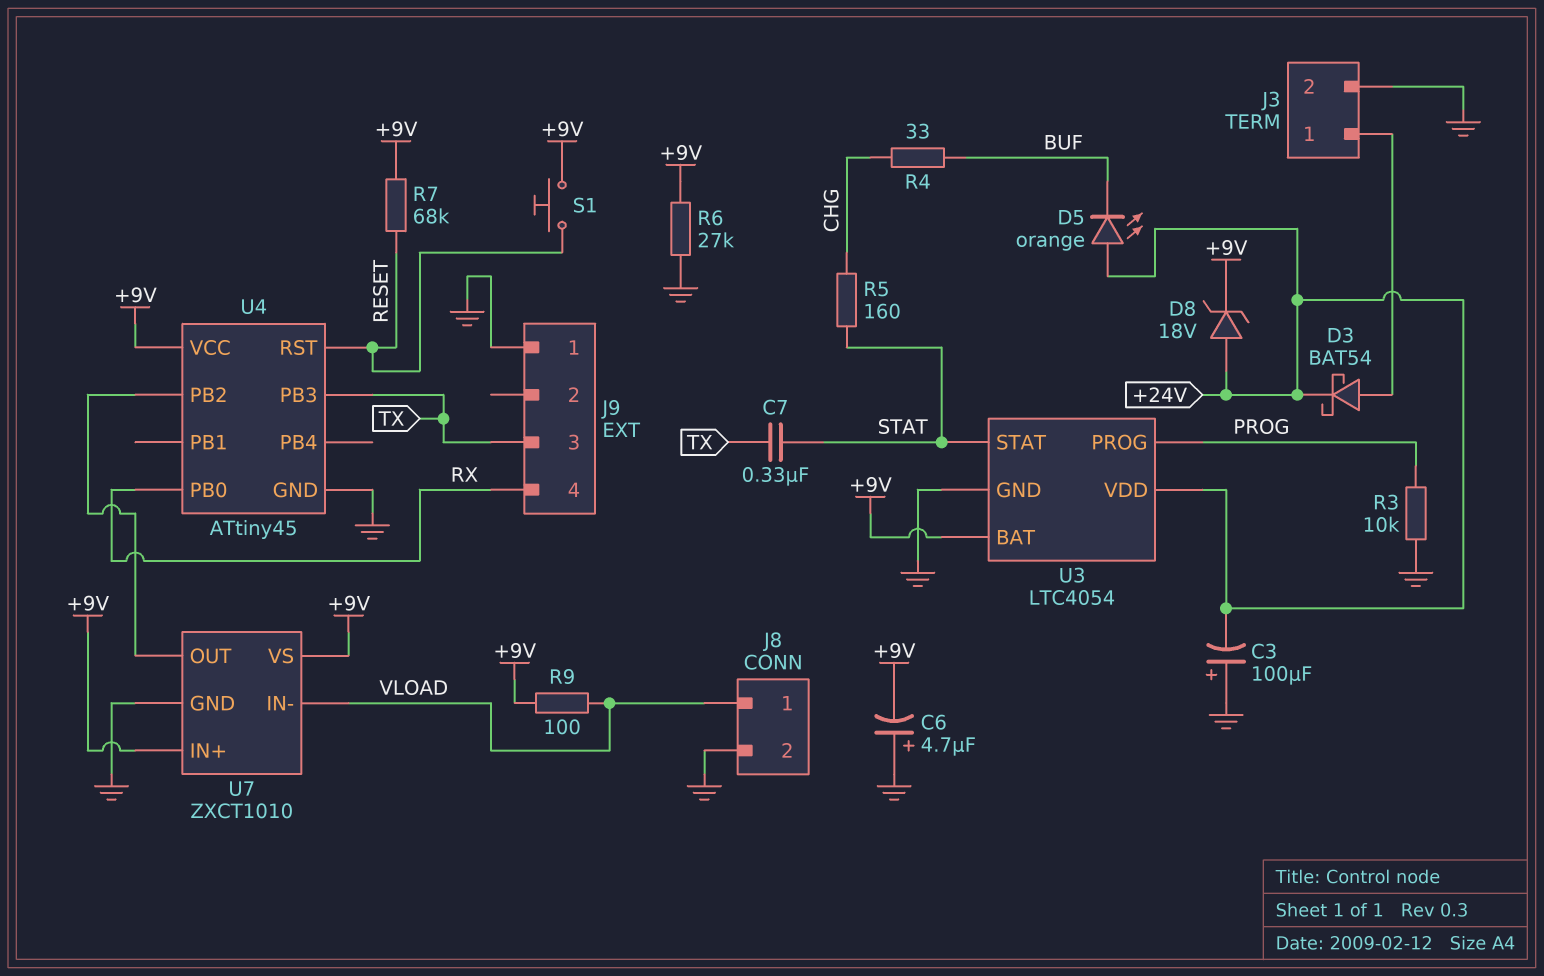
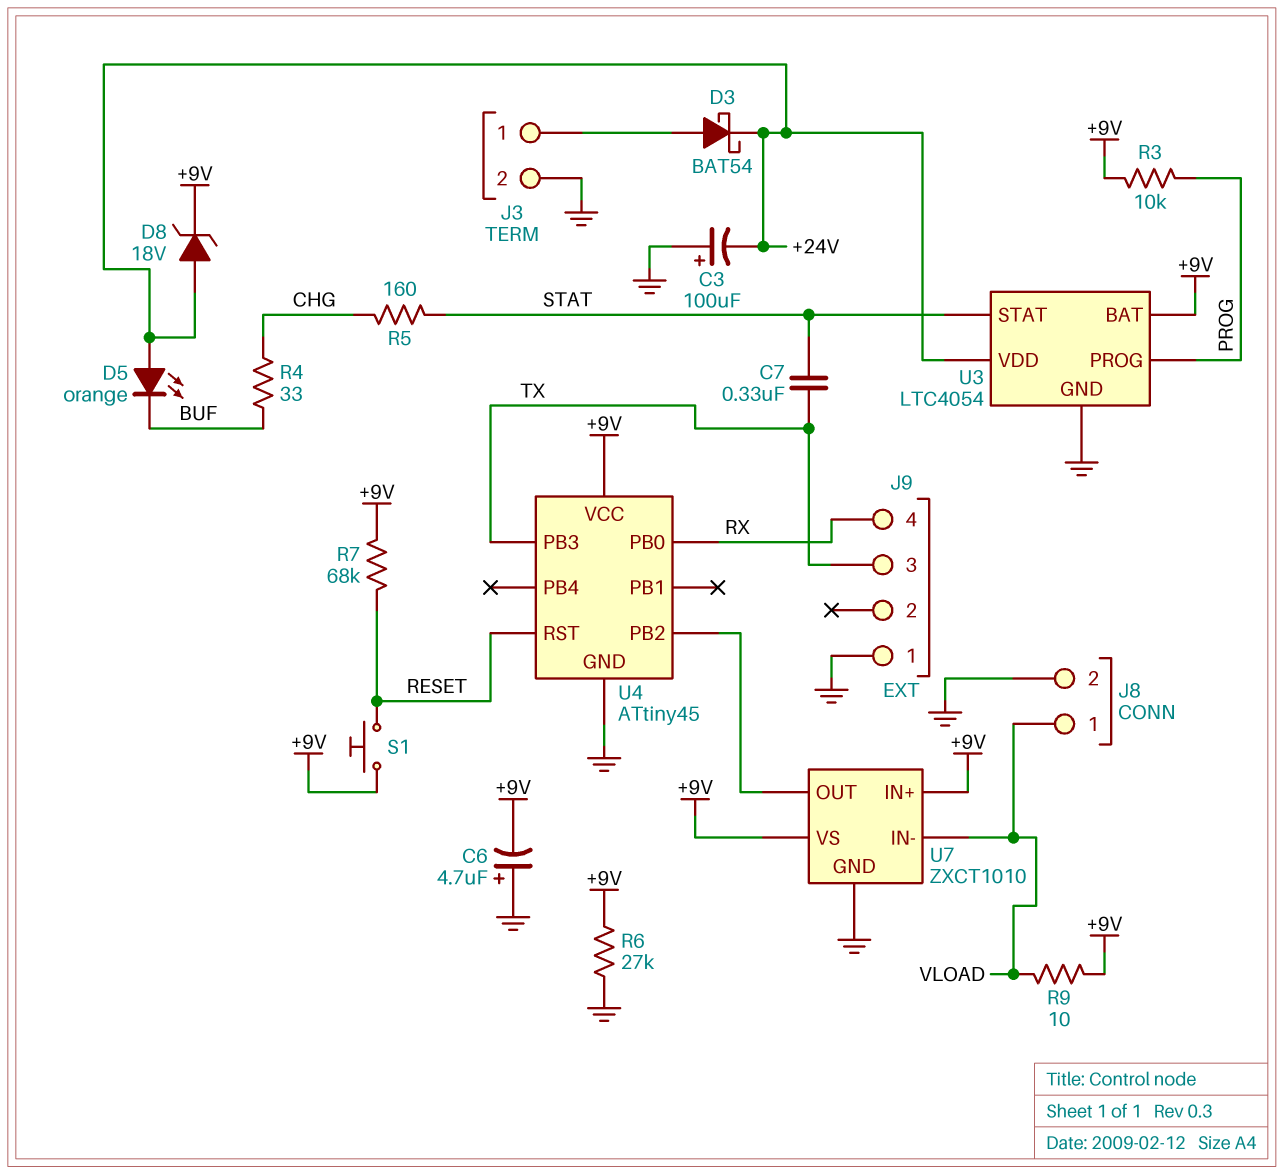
R3: 10k (GND, PROG) -> 10k (+9V, PROG)
R9: 100 (+9V, VLOAD) -> 10 (+9V, VLOAD)

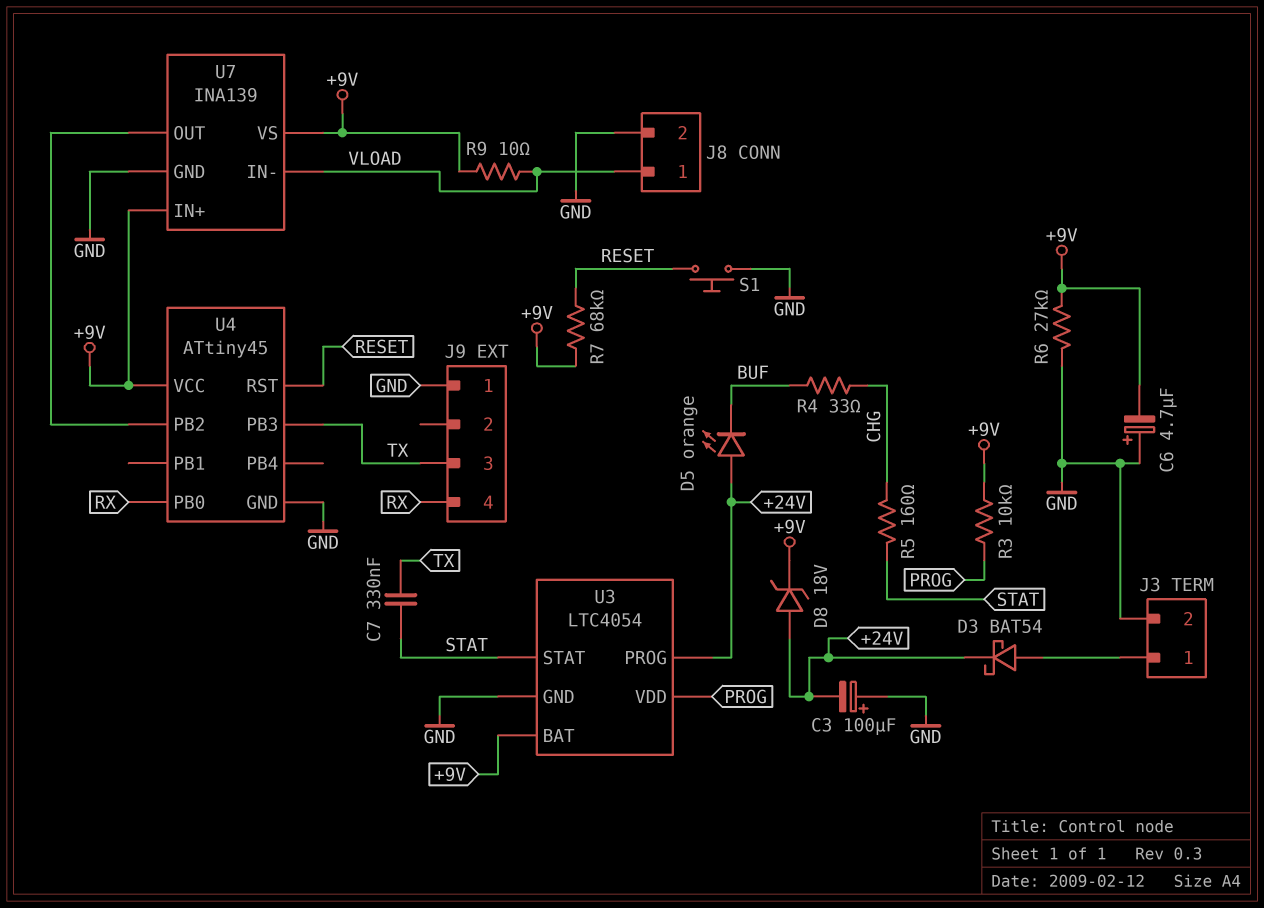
S1: button (+9V, RESET) -> button (GND, RESET)
U3 pin PROG: PROG -> +24V
U3 pin VDD: +24V -> PROG
U7: ZXCT1010 -> INA139

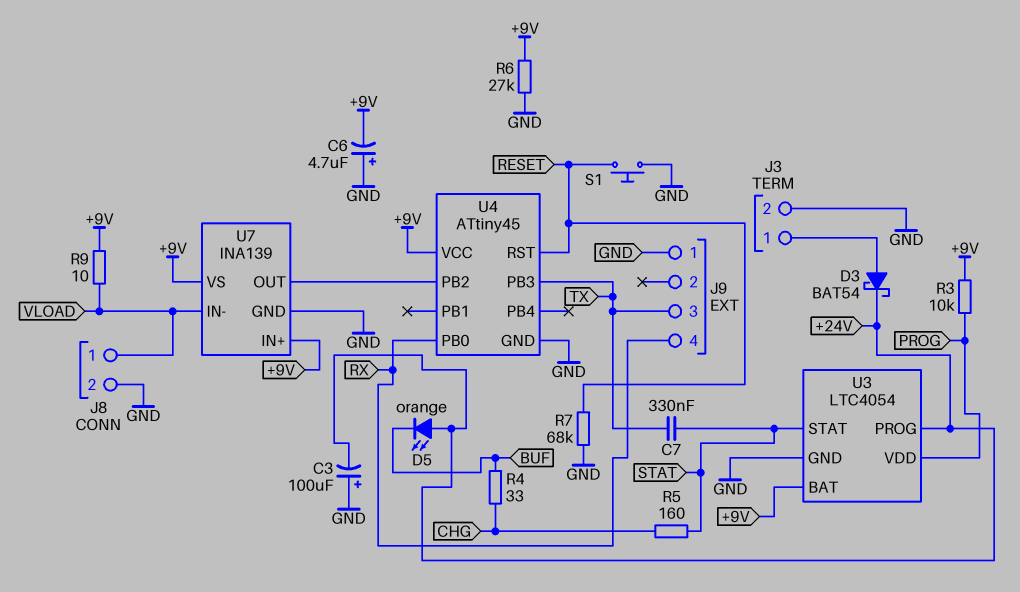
D8: zener 18V (A +24V, K +9V) -> none
R7: 68k (+9V, RESET) -> 68k (GND, RESET)

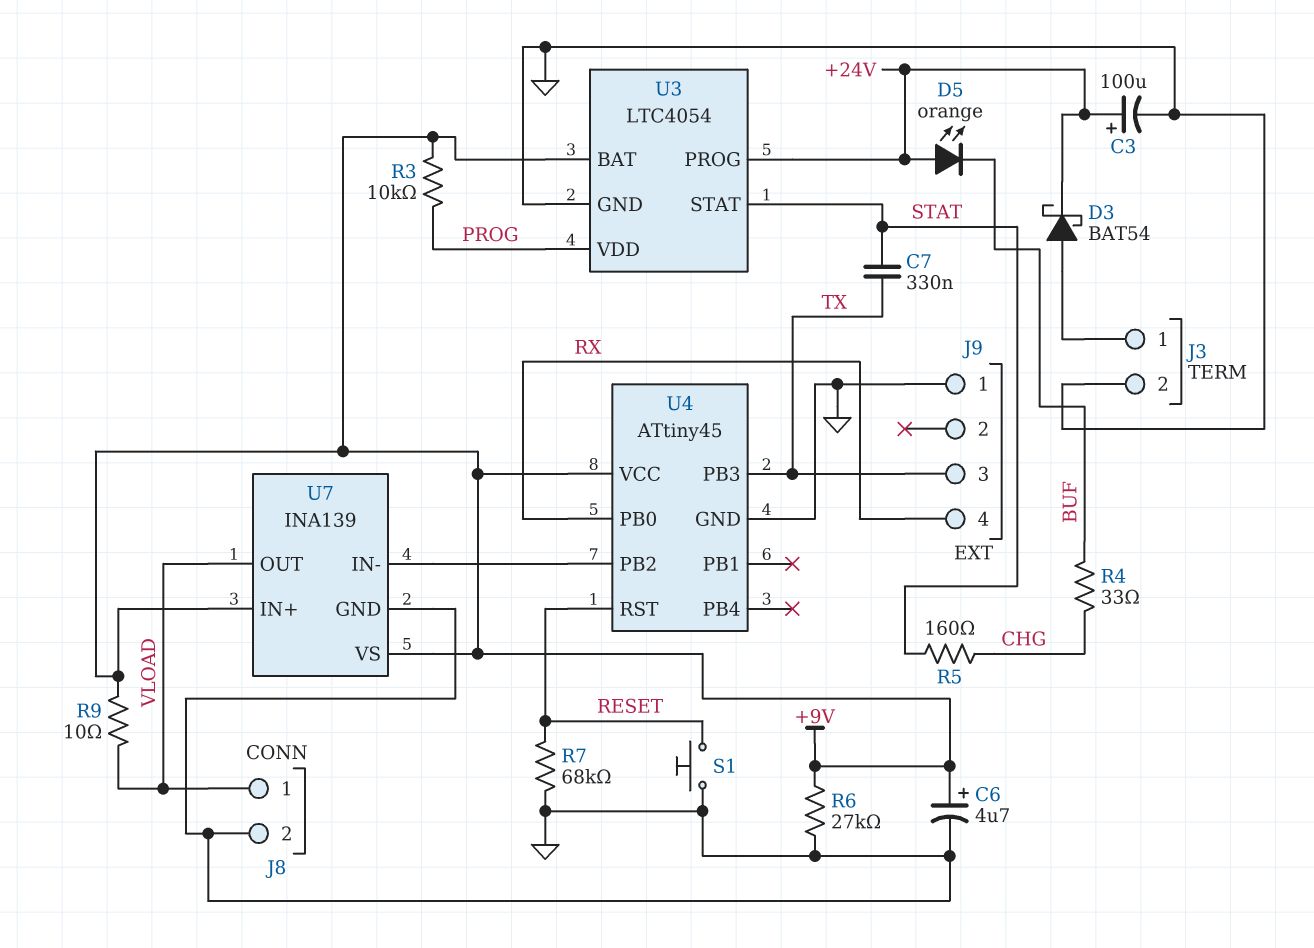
C3: 100uF (plus GND, minus +24V) -> 100uF (plus +24V, minus GND)
C6: 4.7uF (plus GND, minus +9V) -> 4.7uF (plus +9V, minus GND)
U7 pin IN-: VLOAD -> U4/PB2
U7 pin OUT: U4/PB2 -> VLOAD

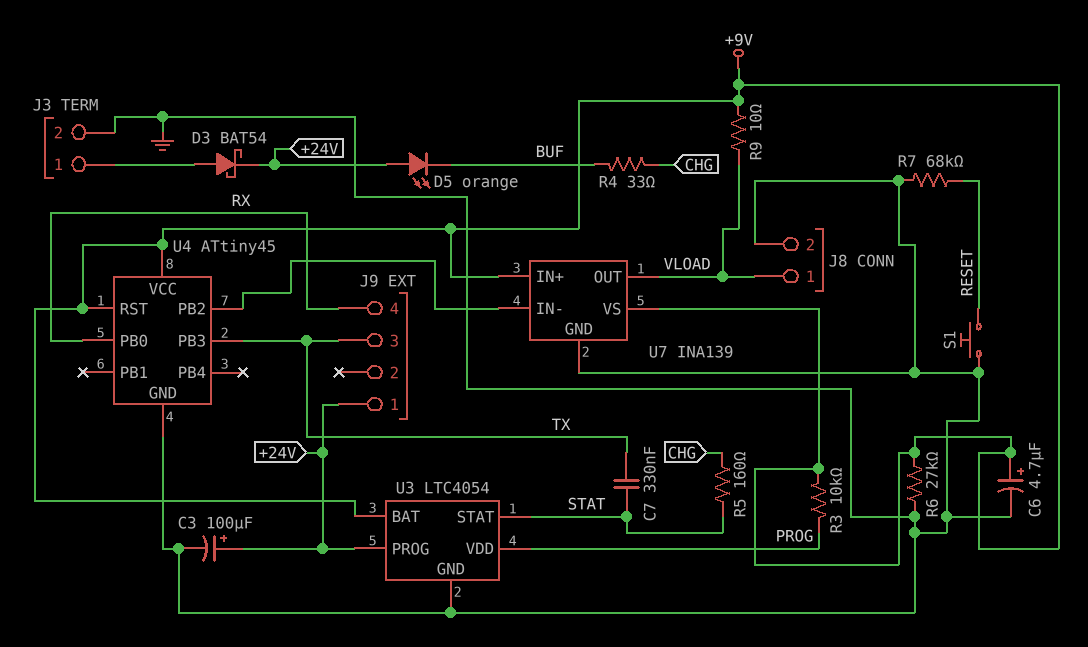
J9 pin 1: GND -> +24V
U4 pin RST: RESET -> +9V

